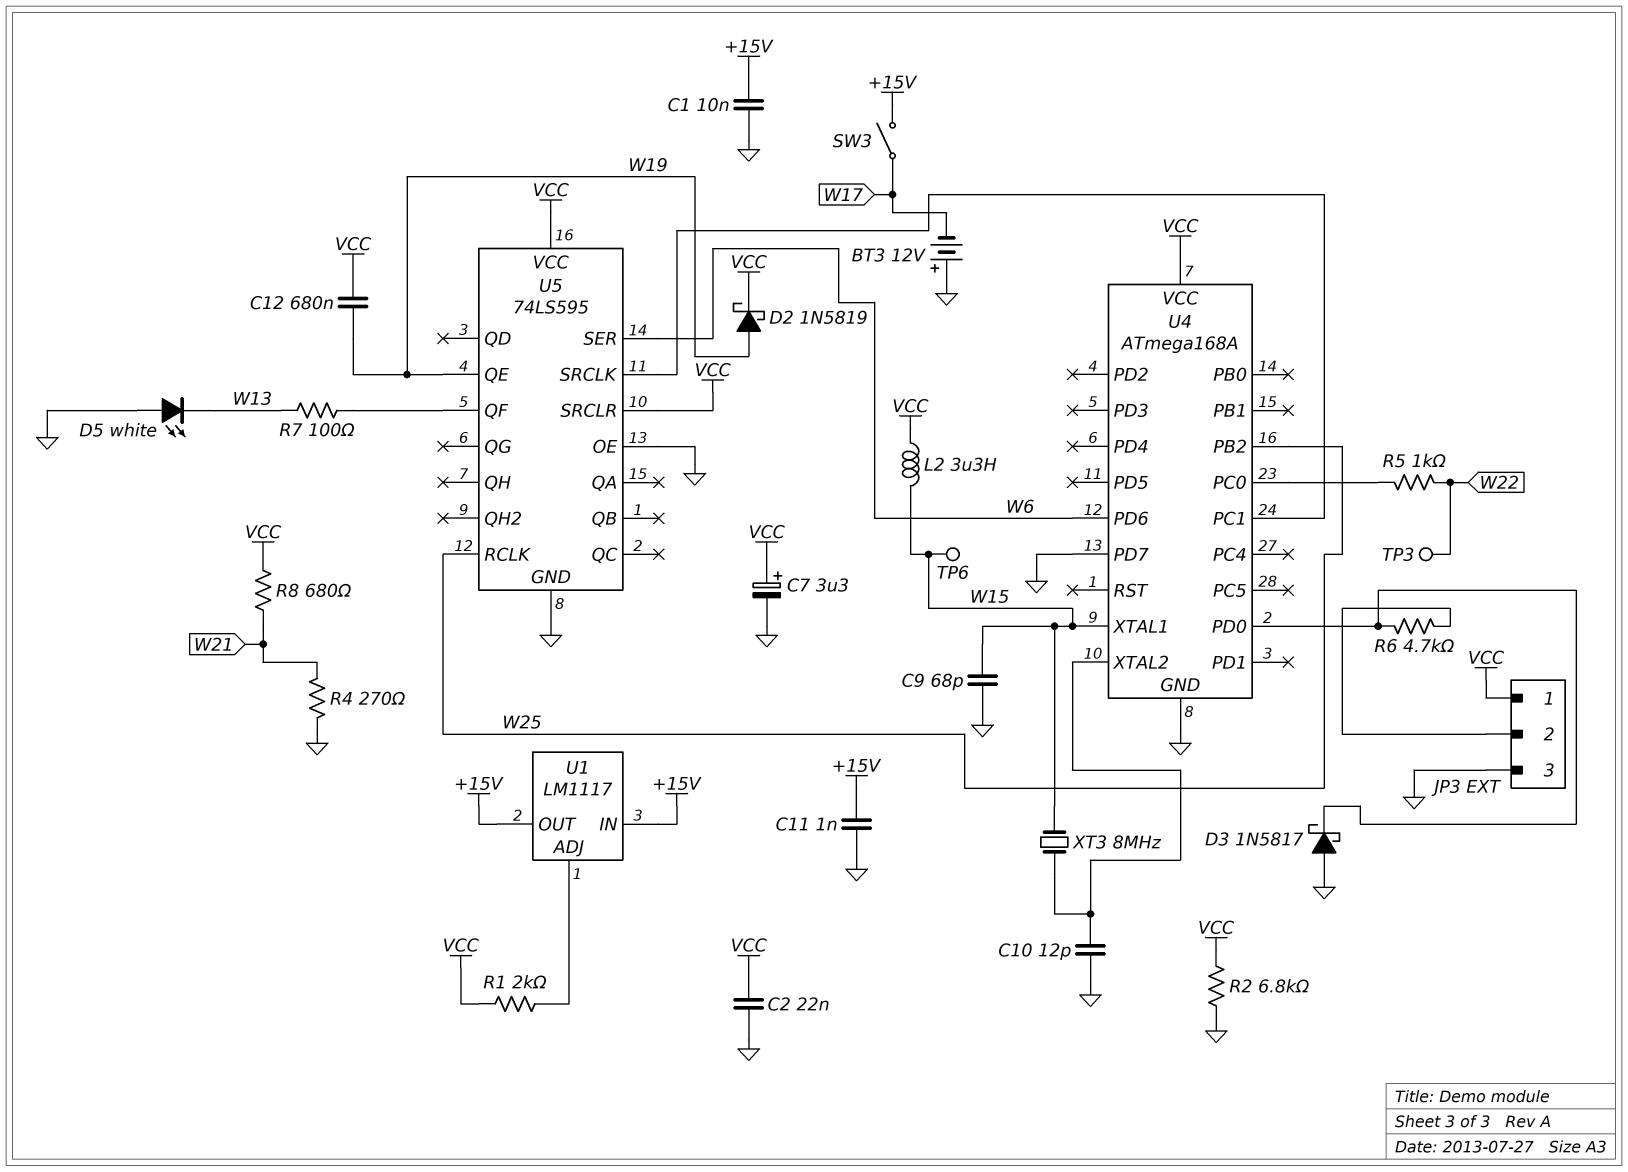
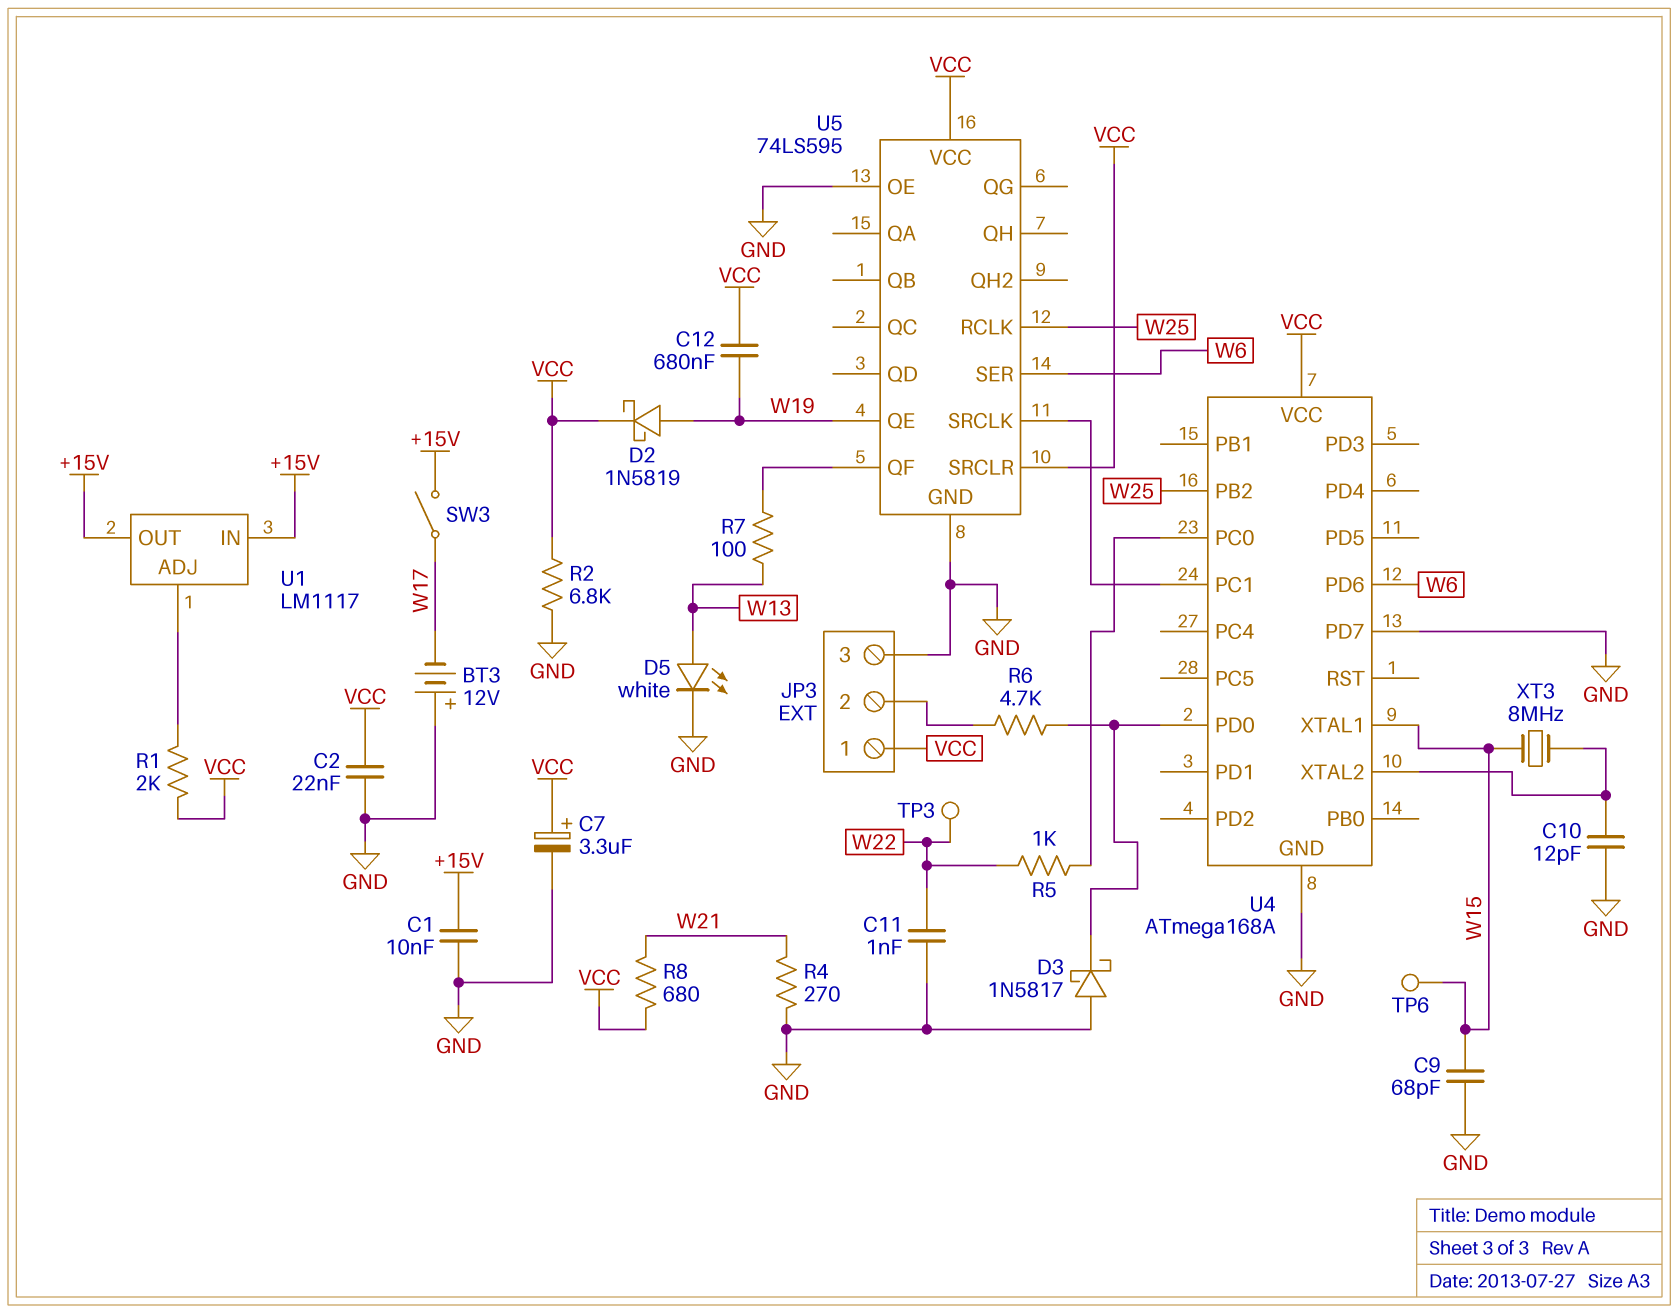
C11: 1nF (+15V, GND) -> 1nF (GND, W22)
D5: LED white (A GND, K W13) -> LED white (A W13, K GND)
L2: 3.3uH (VCC, W15) -> none

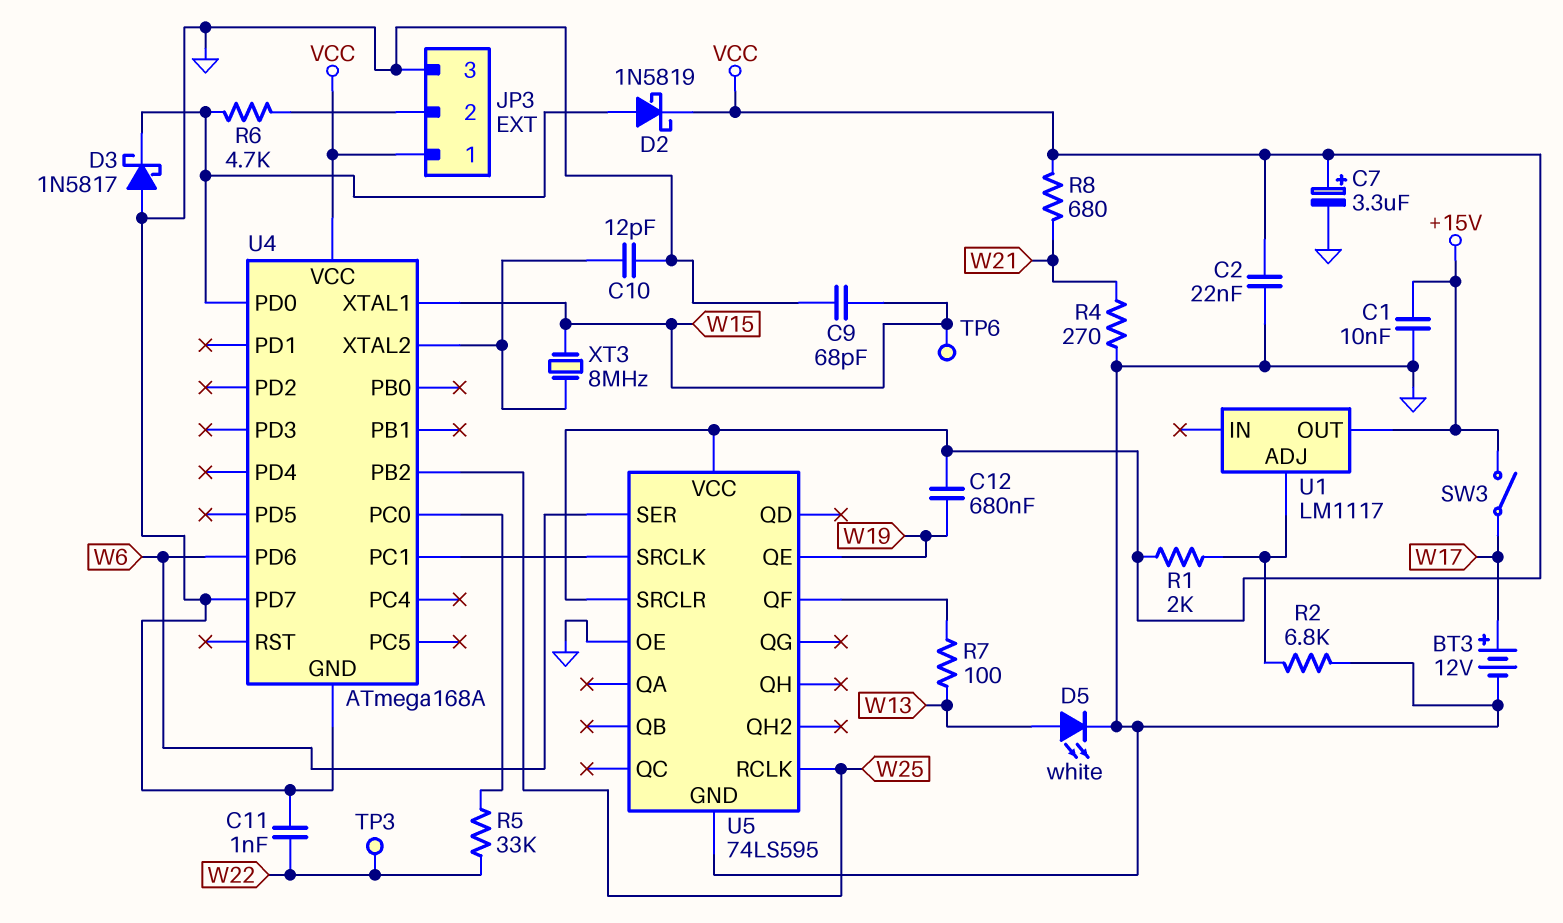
BT3: 12V (plus GND, minus W17) -> 12V (plus W17, minus GND)
D2: schottky 1N5819 (A W19, K VCC) -> schottky 1N5819 (A U4/PD0, K VCC)
R2: 6.8k (GND, VCC) -> 6.8k (GND, U1/ADJ)
R5: 1k (U4/PC0, W22) -> 33k (U4/PC0, W22)
U1 pin IN: +15V -> none

